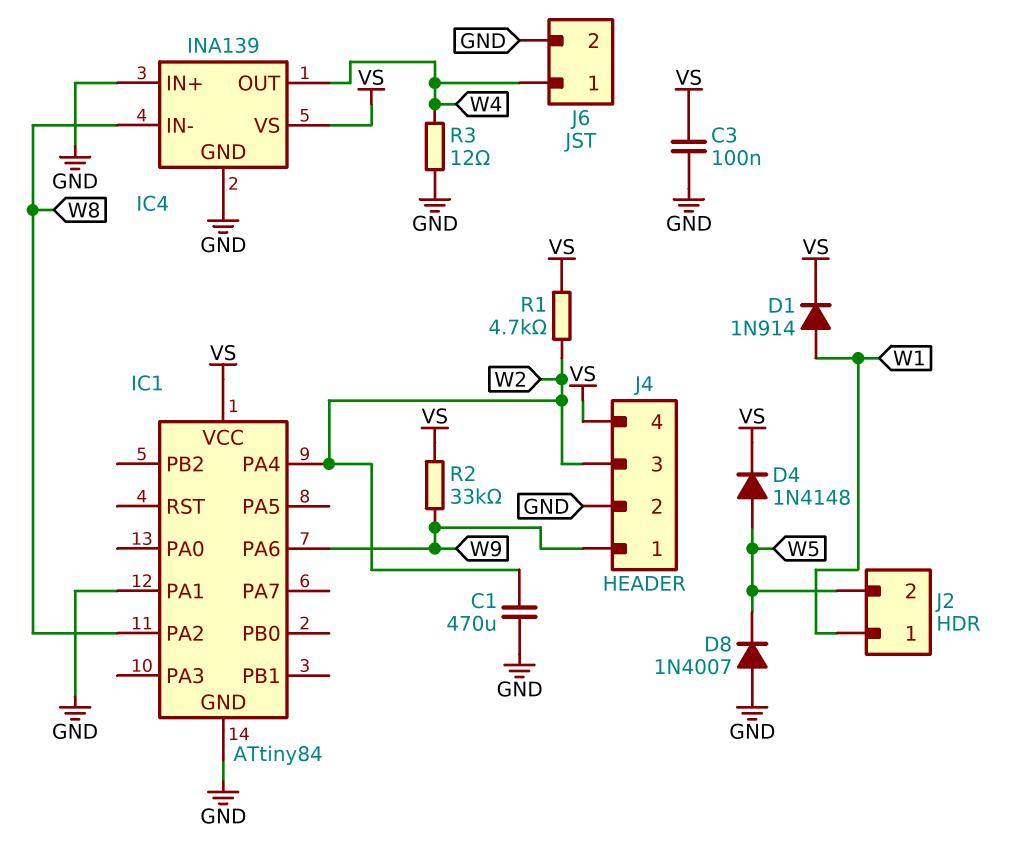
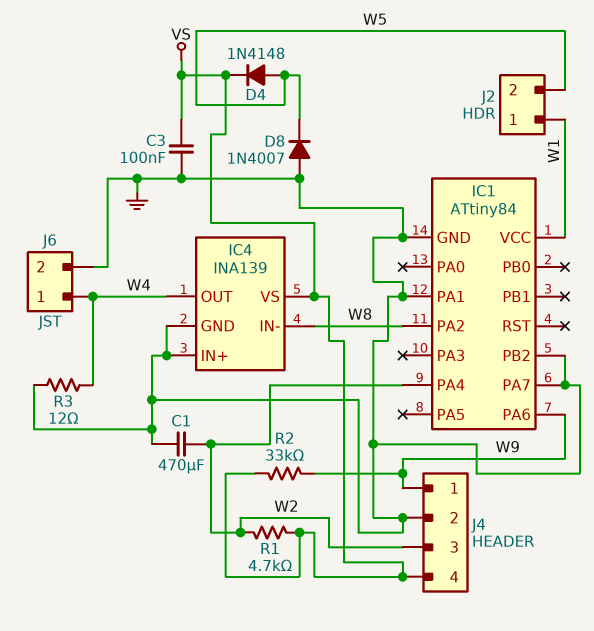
D1: diode 1N914 (A W1, K VS) -> none
IC1 pin PA7: none -> GND
IC1 pin PB2: none -> GND
IC1 pin VCC: VS -> W1

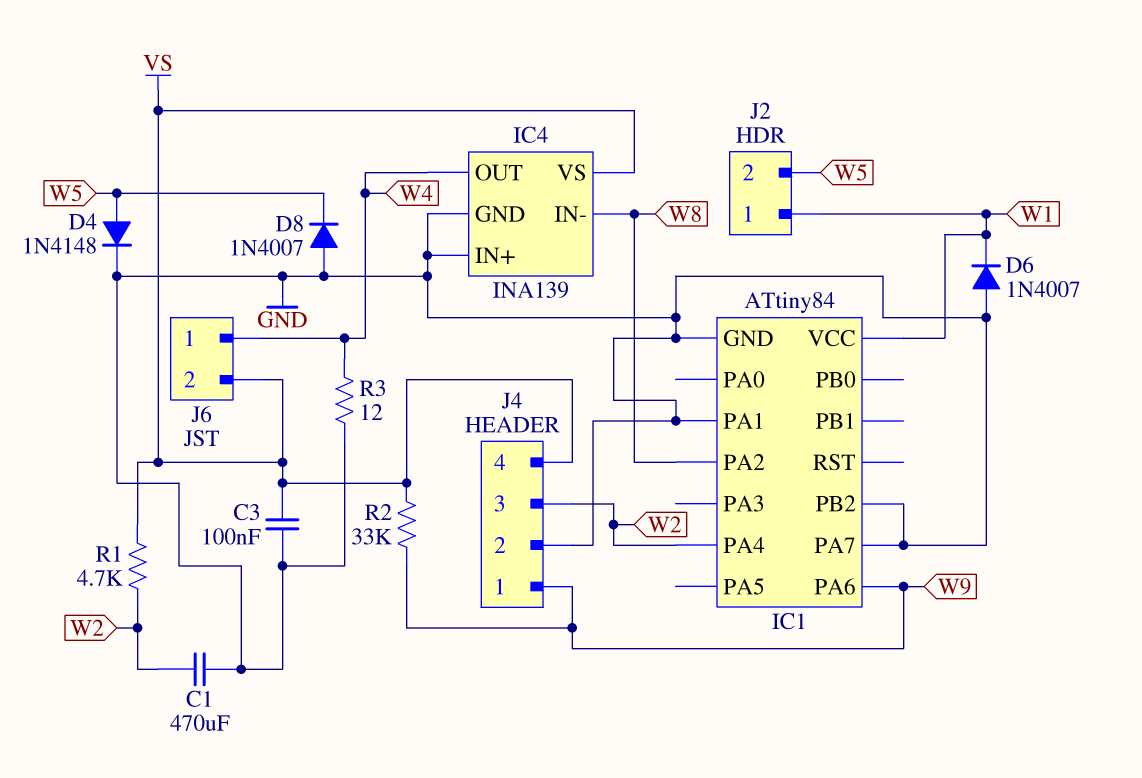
D4: diode 1N4148 (A W5, K VS) -> diode 1N4148 (A W5, K GND)
D6: none -> diode 1N4007 (A GND, K W1)
J6 pin 2: GND -> VS

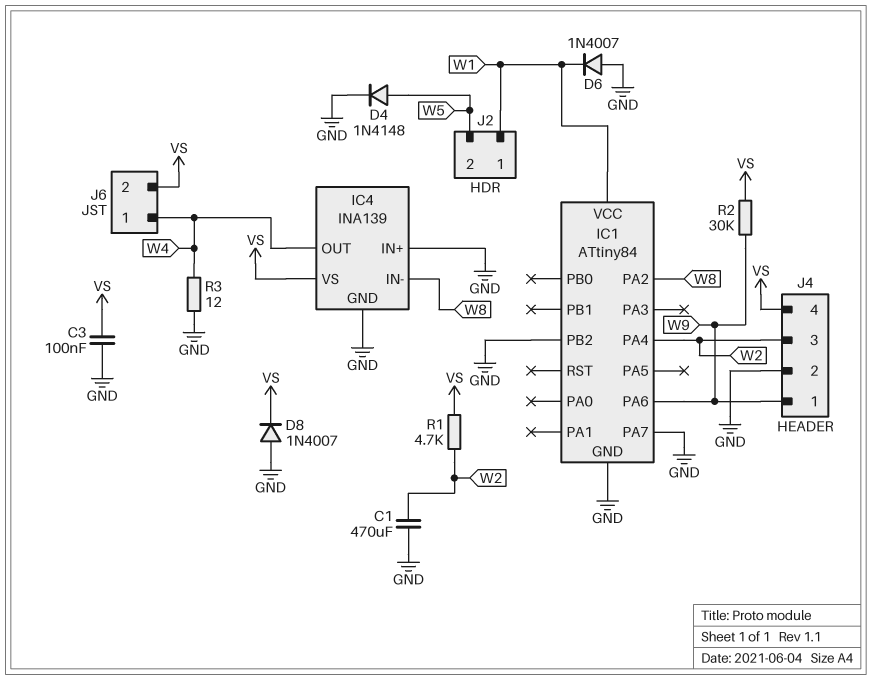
D8: diode 1N4007 (A GND, K W5) -> diode 1N4007 (A GND, K VS)
IC1 pin PA1: GND -> none
R2: 33k (VS, W9) -> 30k (VS, W9)

